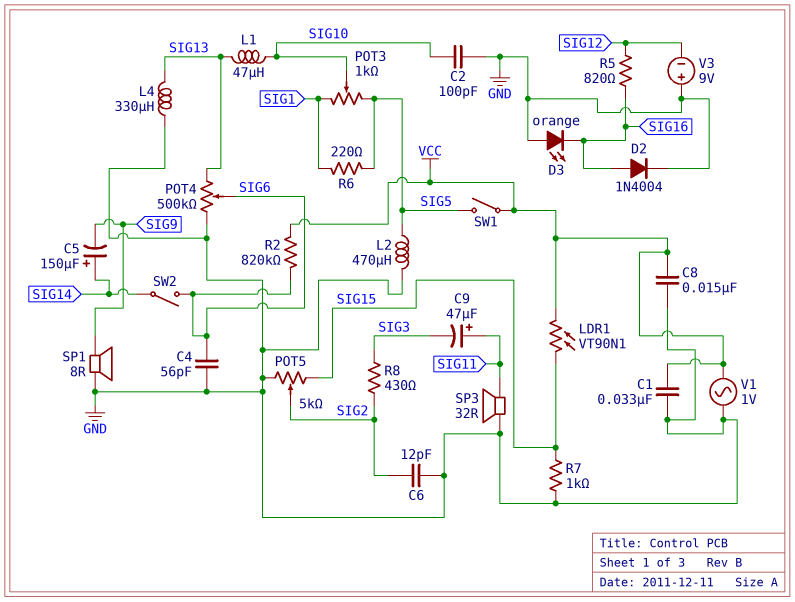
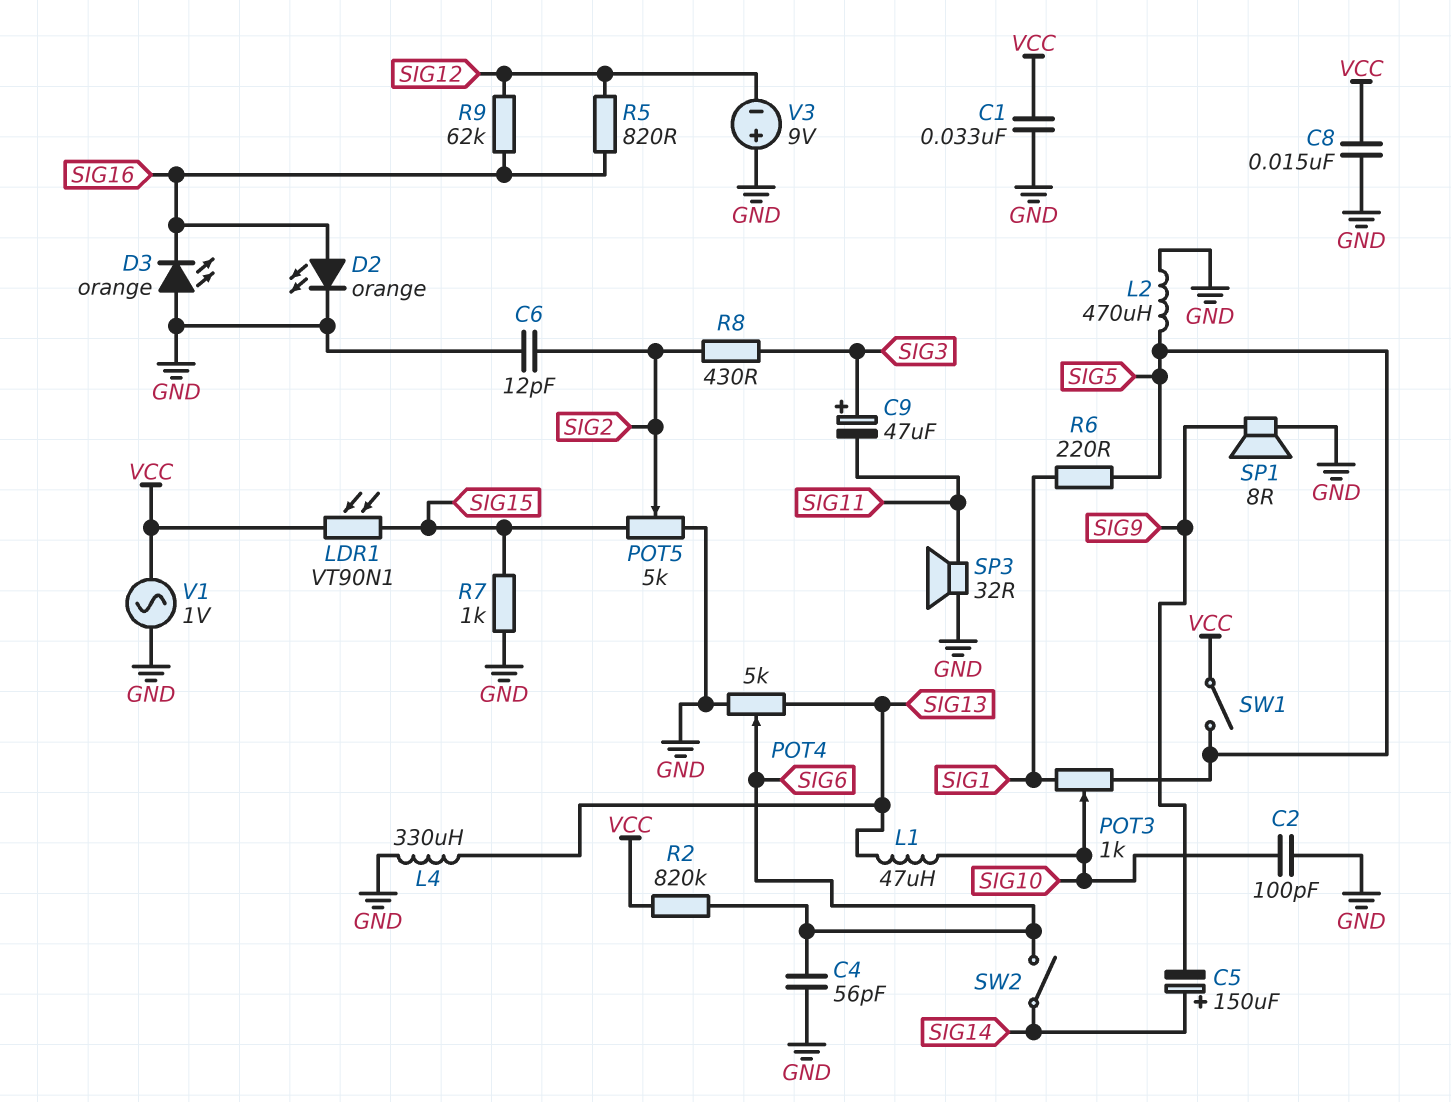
C9: 47uF (plus SIG11, minus SIG3) -> 47uF (plus SIG3, minus SIG11)
D2: diode 1N4004 (A SIG16, K GND) -> LED orange (A SIG16, K GND)
POT4: 500k (GND, SIG13, wiper SIG6) -> 5k (GND, SIG13, wiper SIG6)
R9: none -> 62k (SIG12, SIG16)

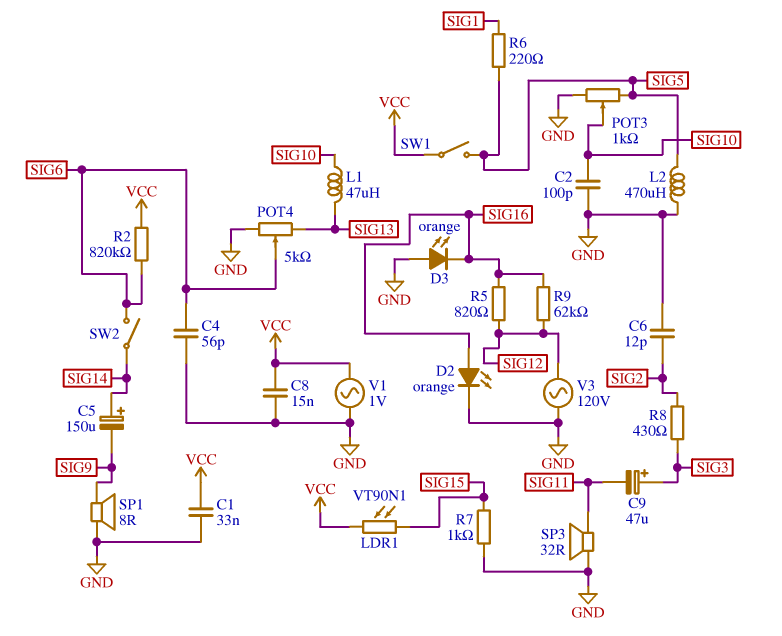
L4: 330uH (GND, SIG13) -> none
POT3: 1k (SIG1, SIG5, wiper SIG10) -> 1k (GND, SIG5, wiper SIG10)
POT5: 5k (GND, SIG15, wiper SIG2) -> none
V3: 9V (plus GND, minus SIG12) -> AC 120V (GND, SIG12)

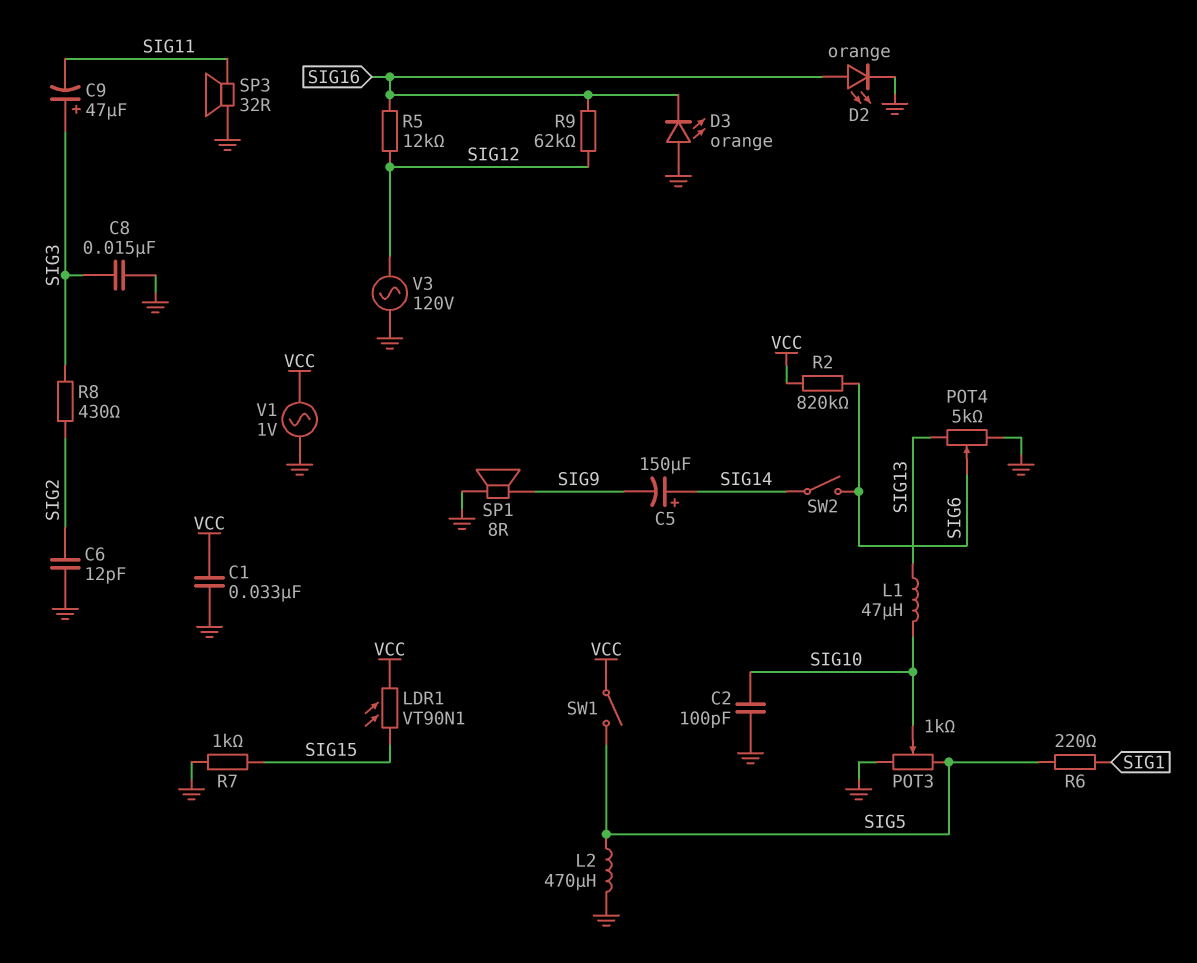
C4: 56pF (GND, SIG6) -> none
C8: 15nF (GND, VCC) -> 15nF (GND, SIG3)
R5: 820 (SIG12, SIG16) -> 12k (SIG12, SIG16)

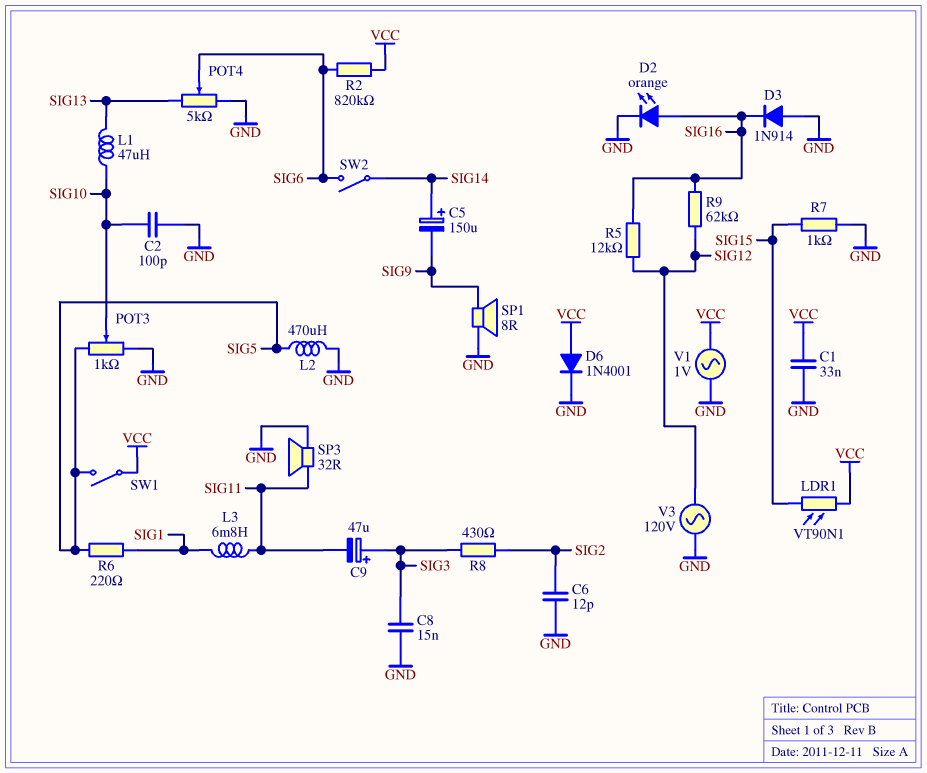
D3: LED orange (A GND, K SIG16) -> diode 1N914 (A GND, K SIG16)
D6: none -> diode 1N4001 (A VCC, K GND)
L3: none -> 6.8mH (SIG1, SIG11)

